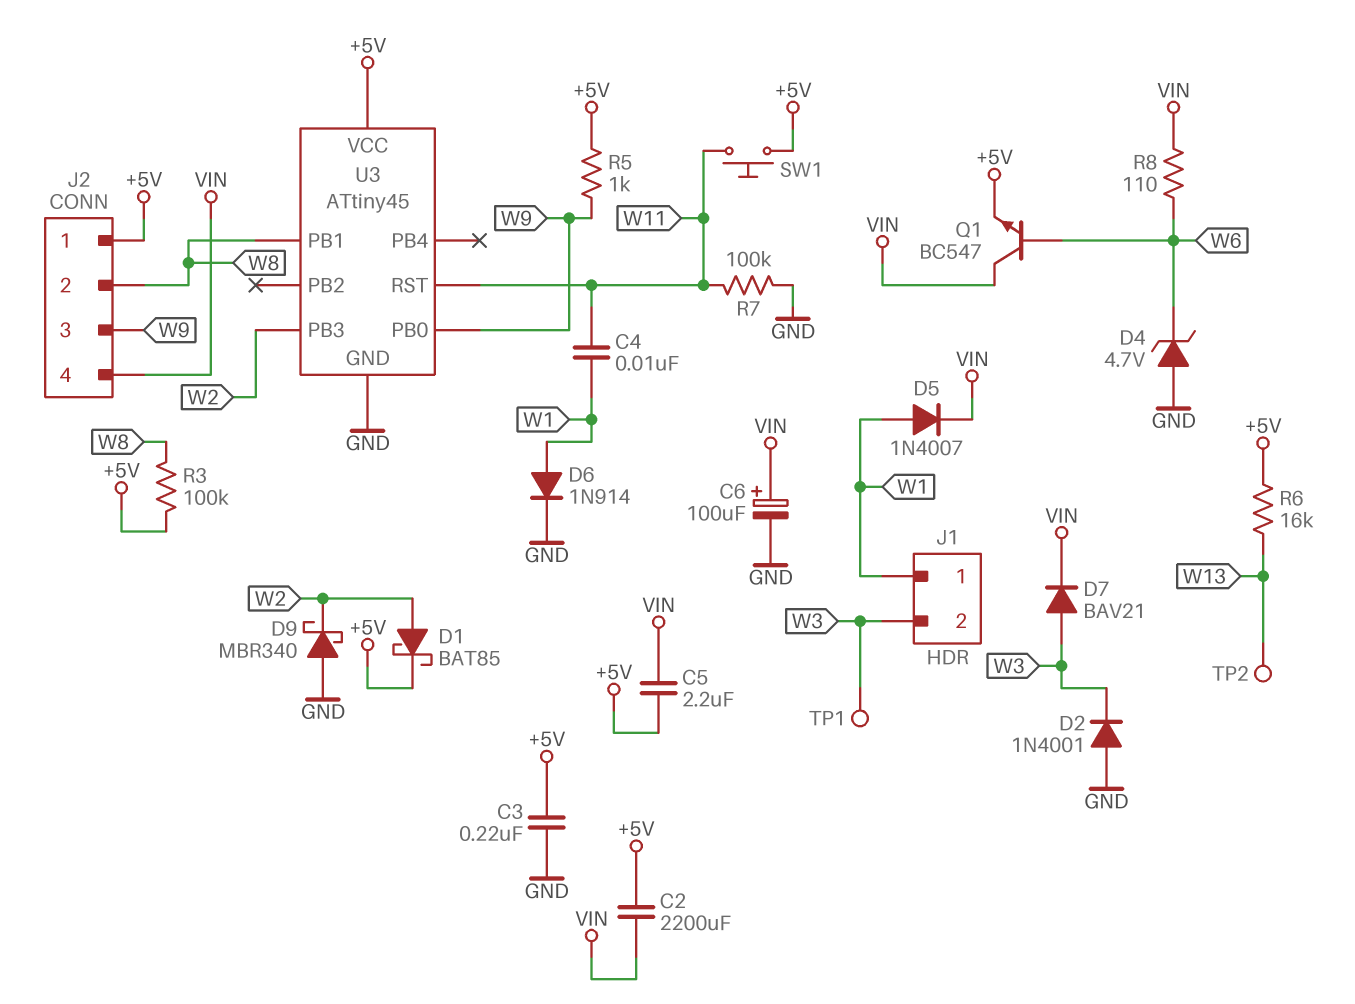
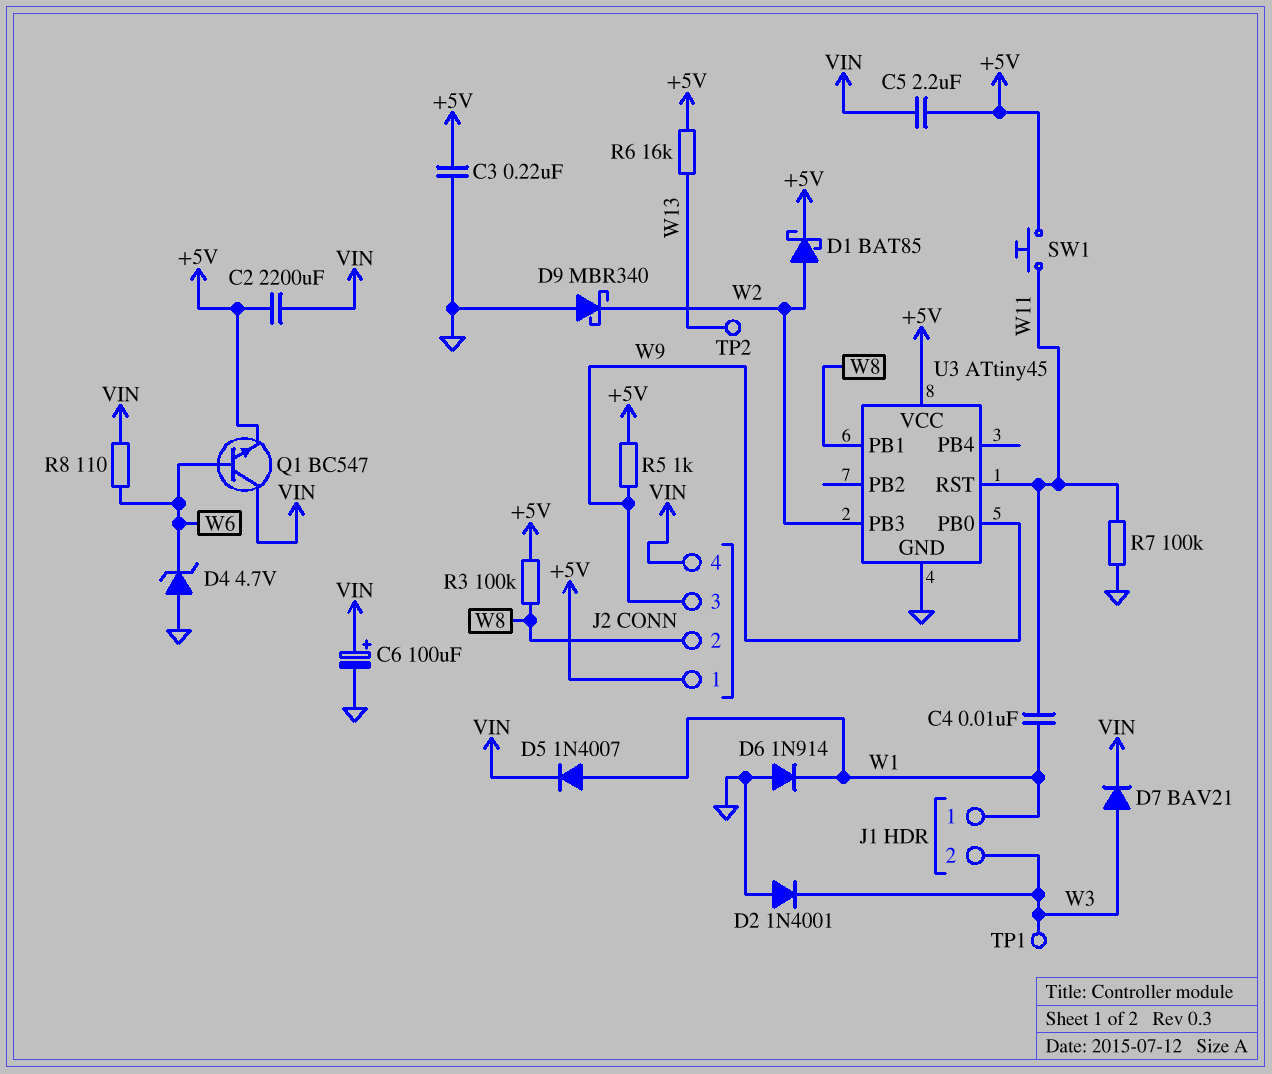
D6: diode 1N914 (A W1, K GND) -> diode 1N914 (A GND, K W1)

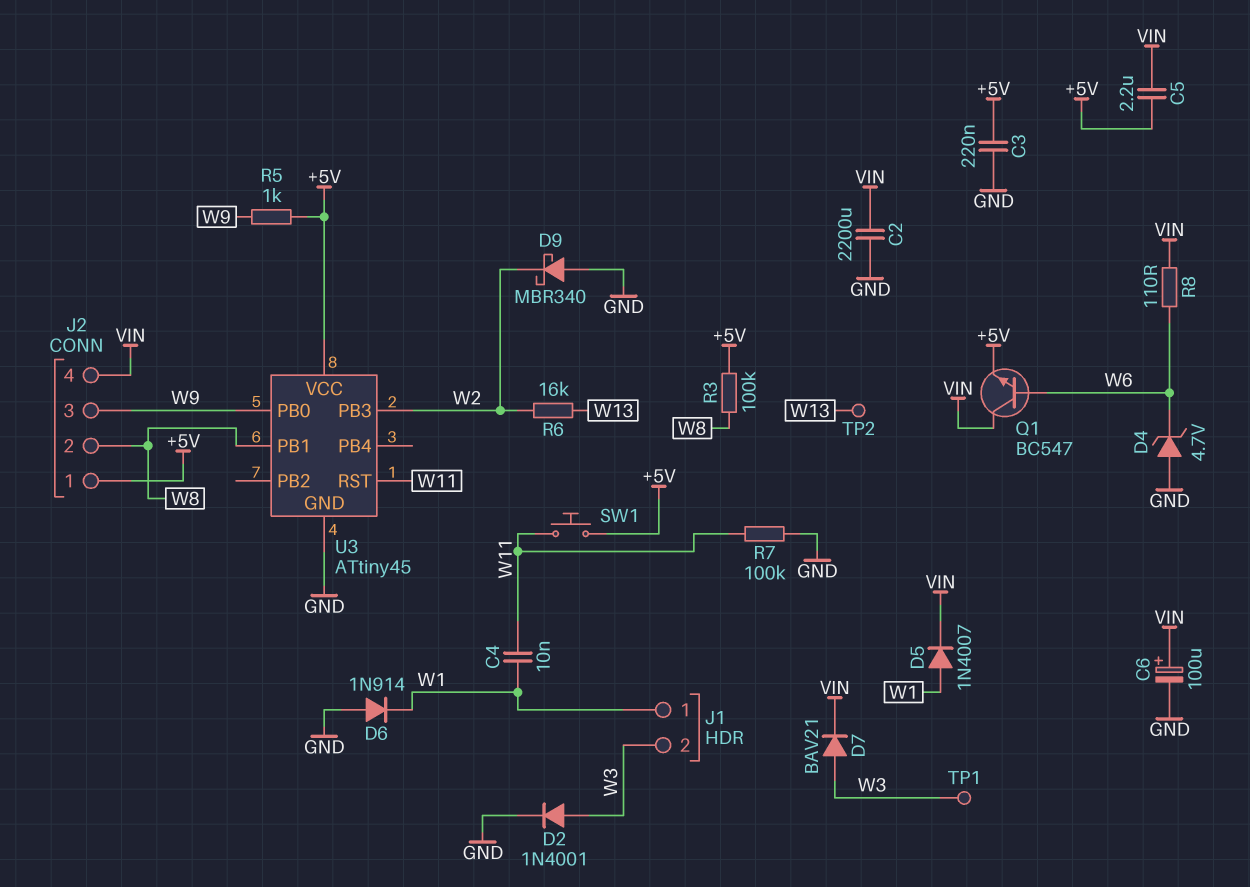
C2: 2200uF (+5V, VIN) -> 2200uF (GND, VIN)
D1: schottky BAT85 (A W2, K +5V) -> none
D2: diode 1N4001 (A GND, K W3) -> diode 1N4001 (A W3, K GND)
R6: 16k (+5V, W13) -> 16k (W2, W13)

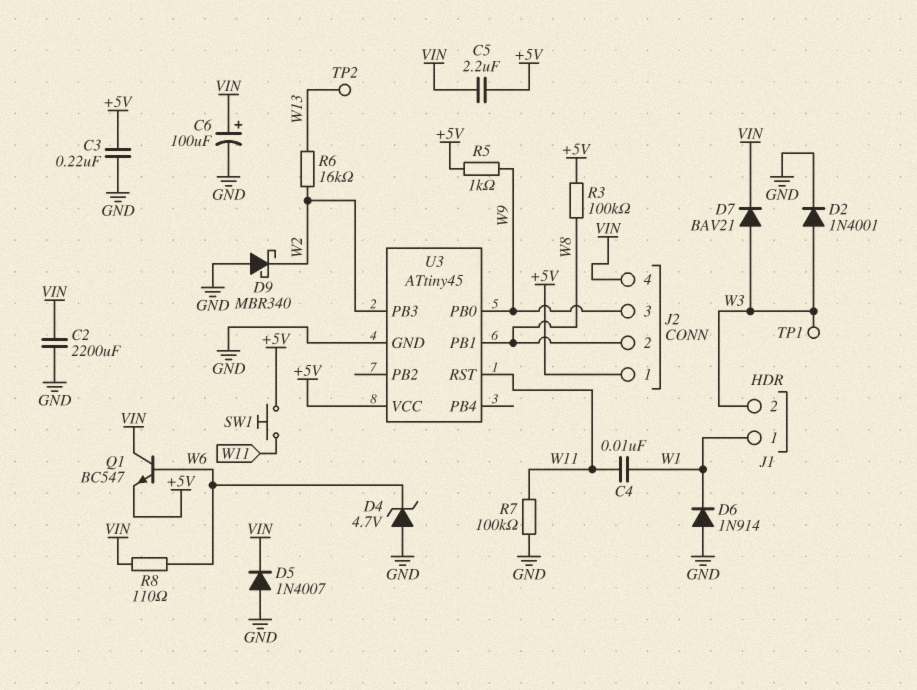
D5: diode 1N4007 (A W1, K VIN) -> diode 1N4007 (A GND, K VIN)

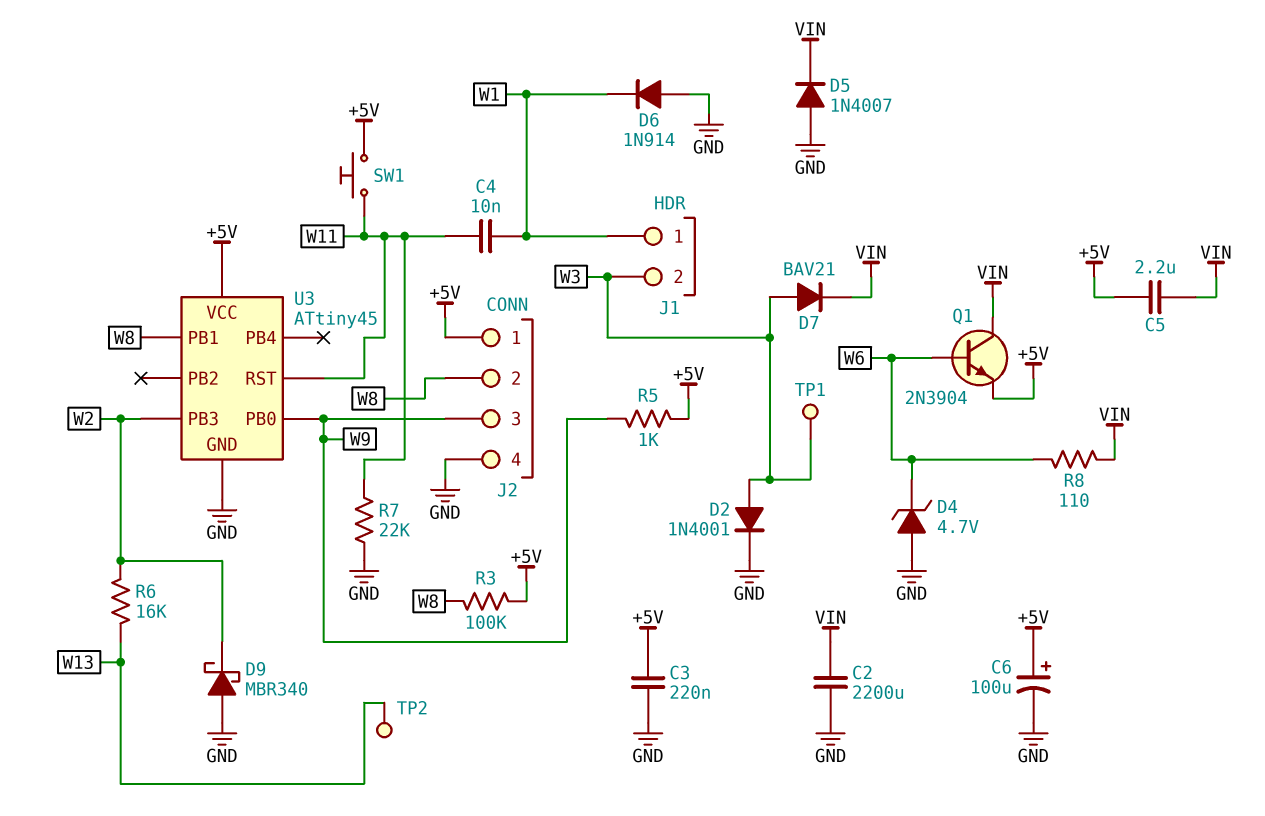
C6: 100uF (plus VIN, minus GND) -> 100uF (plus +5V, minus GND)
J2 pin 4: VIN -> GND
Q1: NPN BC547 (B W6, C VIN, E +5V) -> NPN 2N3904 (B W6, C VIN, E +5V)
R7: 100k (GND, W11) -> 22k (GND, W11)

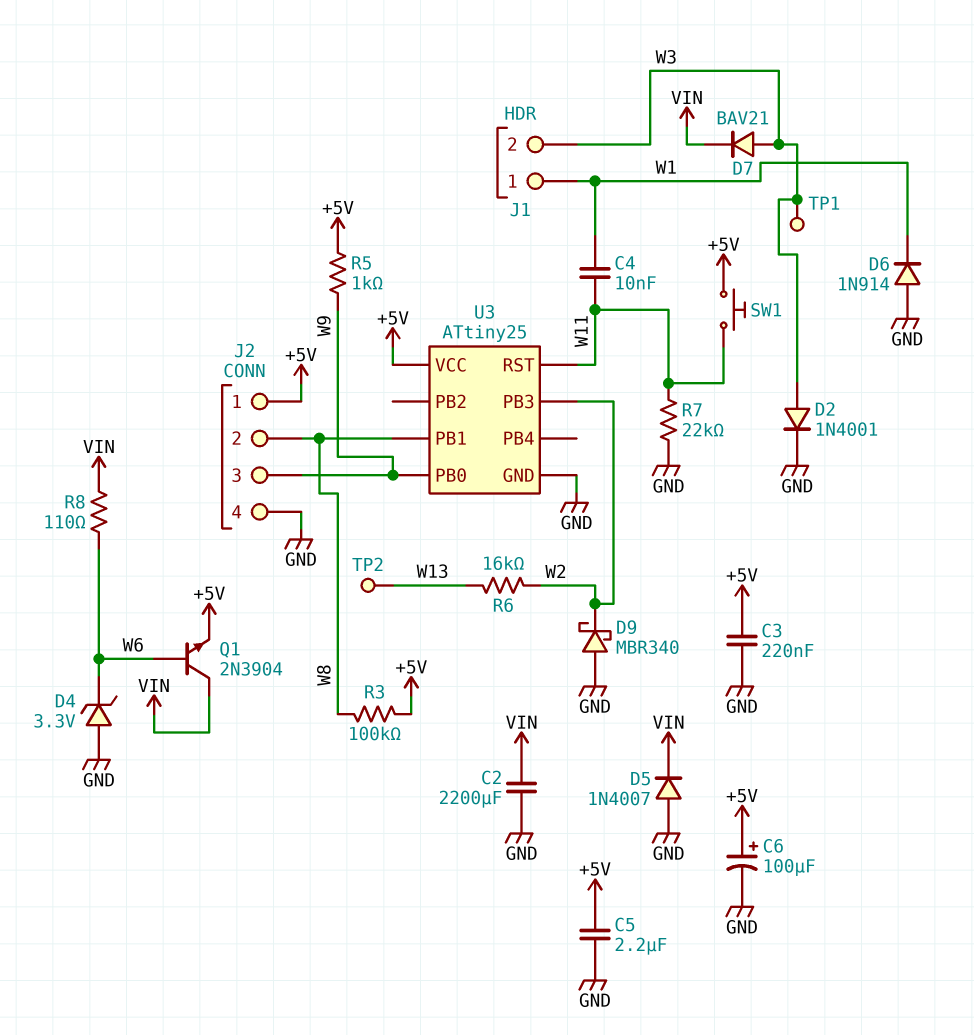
C5: 2.2uF (+5V, VIN) -> 2.2uF (+5V, GND)
D4: zener 4.7V (A GND, K W6) -> zener 3.3V (A GND, K W6)
U3: ATtiny45 -> ATtiny25

